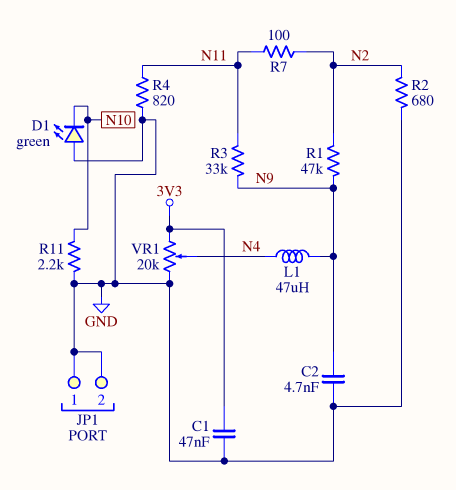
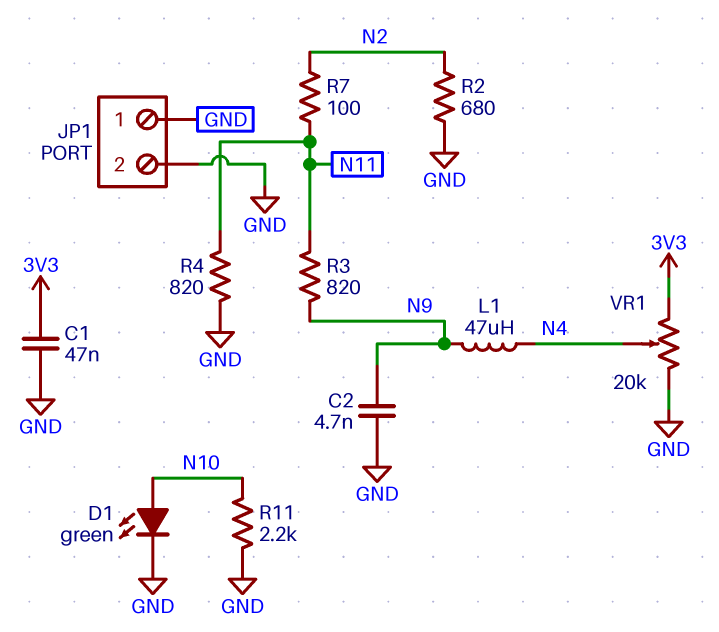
D1: LED green (A GND, K N10) -> LED green (A N10, K GND)
R1: 47k (N2, N9) -> none
R3: 33k (N9, N11) -> 820 (N9, N11)

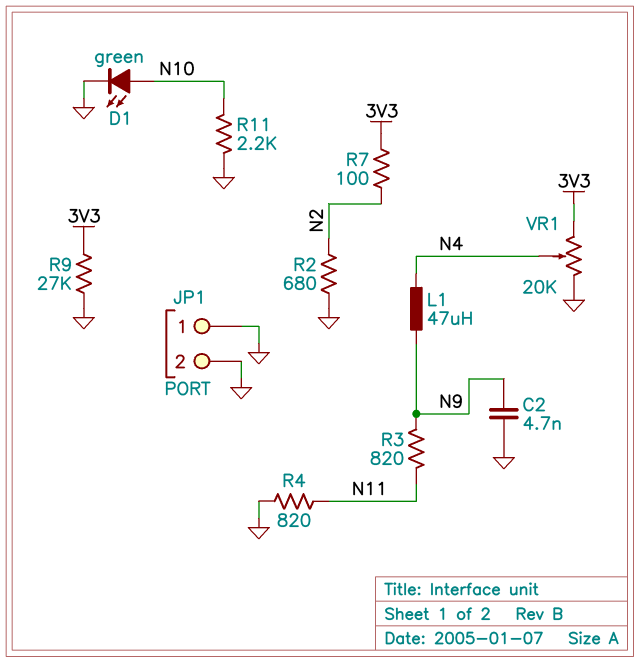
C1: 47nF (3V3, GND) -> none
R7: 100 (N2, N11) -> 100 (3V3, N2)
R9: none -> 27k (3V3, GND)

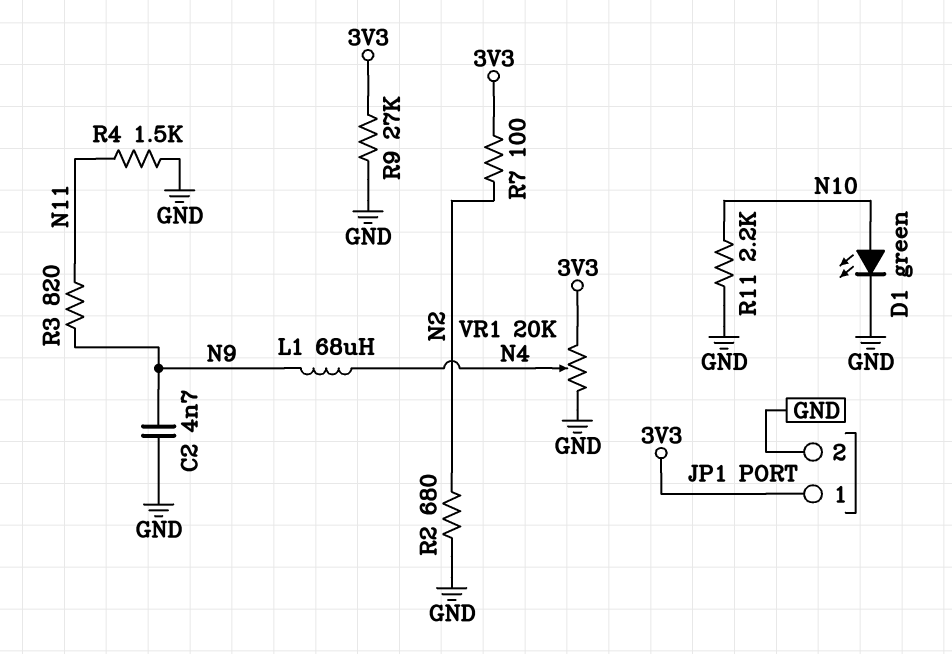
JP1 pin 1: GND -> 3V3
L1: 47uH (N4, N9) -> 68uH (N4, N9)
R4: 820 (GND, N11) -> 1.5k (GND, N11)

